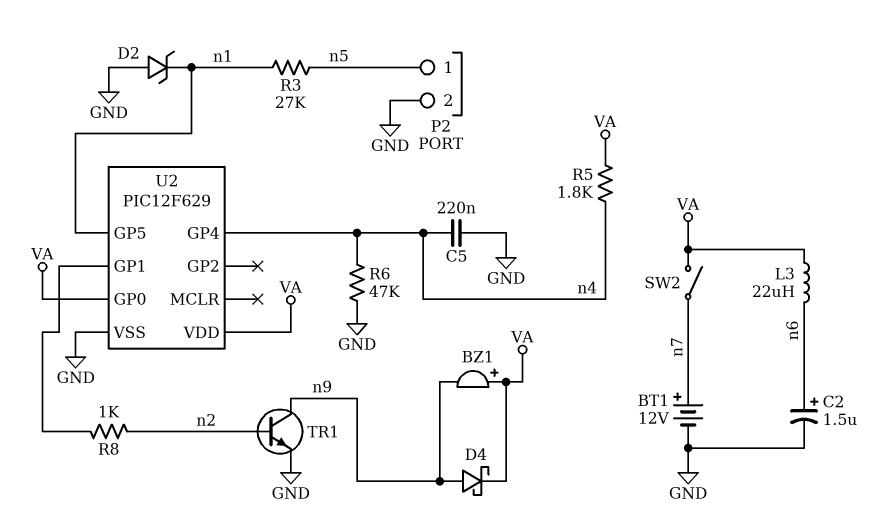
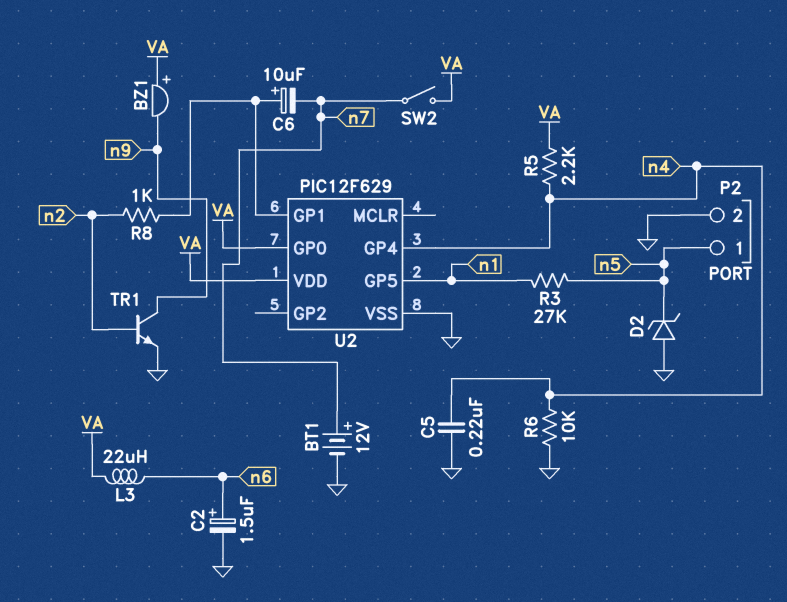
C6: none -> 10uF (plus U2/GP1, minus n7)
D2: zener (A GND, K n1) -> zener (A GND, K n5)
D4: schottky (A n9, K VA) -> none
R5: 1.8k (VA, n4) -> 2.2k (VA, n4)
R6: 47k (GND, n4) -> 10k (GND, n4)

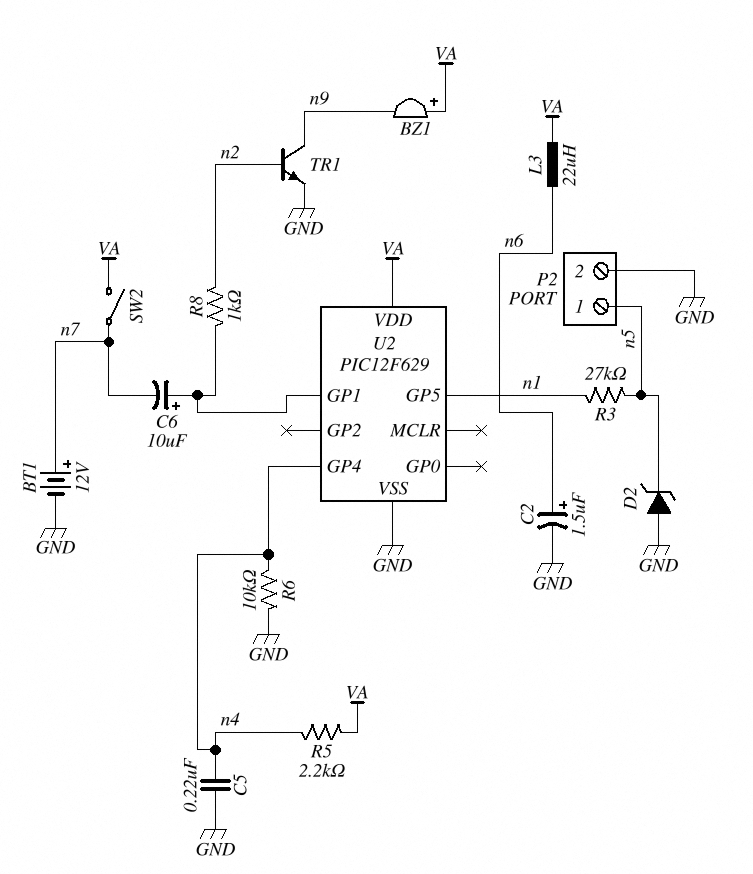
U2 pin GP0: VA -> none

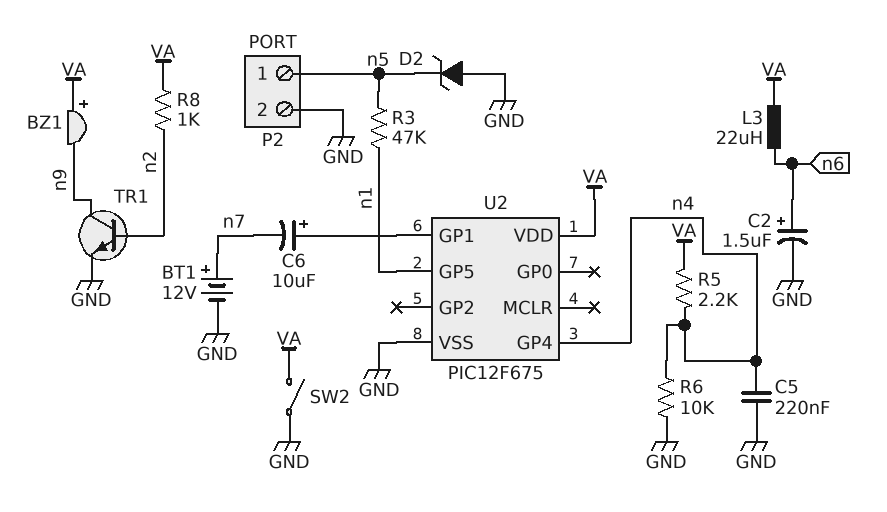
R3: 27k (n1, n5) -> 47k (n1, n5)
R8: 1k (U2/GP1, n2) -> 1k (VA, n2)
SW2: switch (VA, n7) -> switch (GND, VA)
U2: PIC12F629 -> PIC12F675

